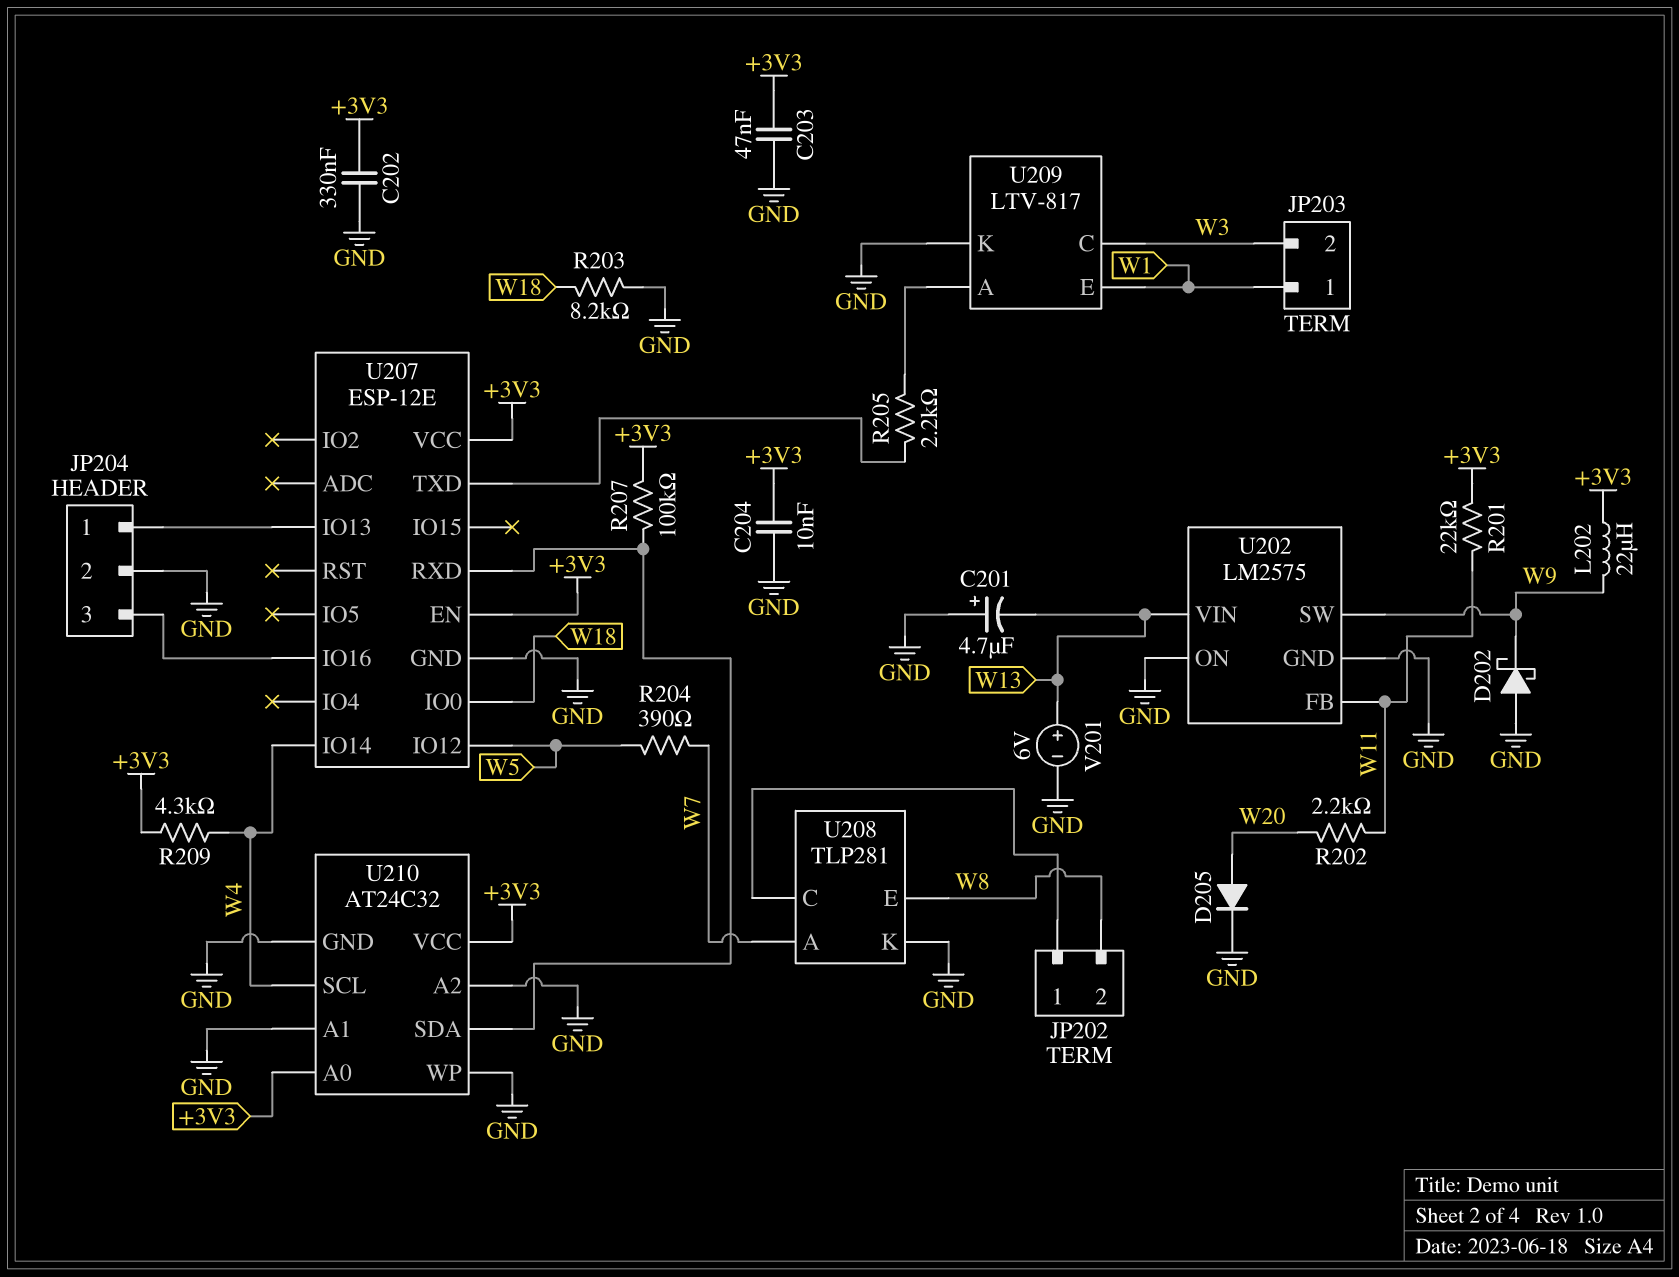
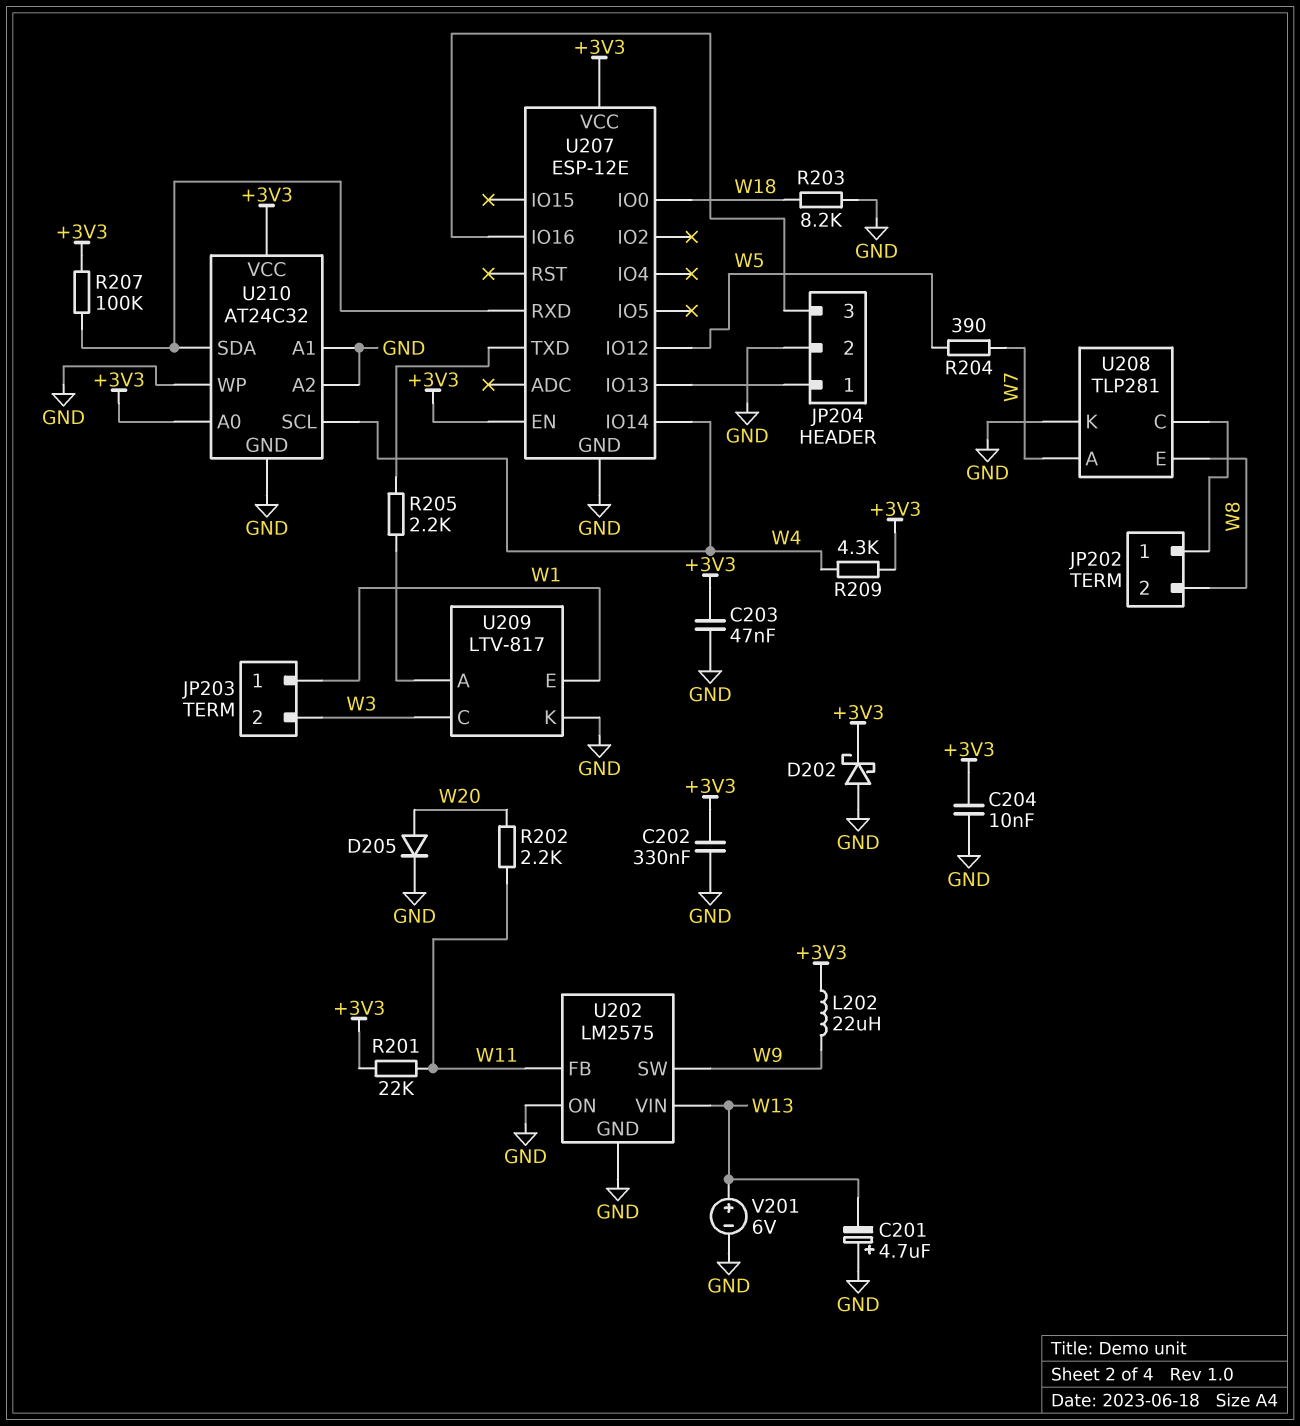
D202: schottky (A GND, K W9) -> schottky (A GND, K +3V3)

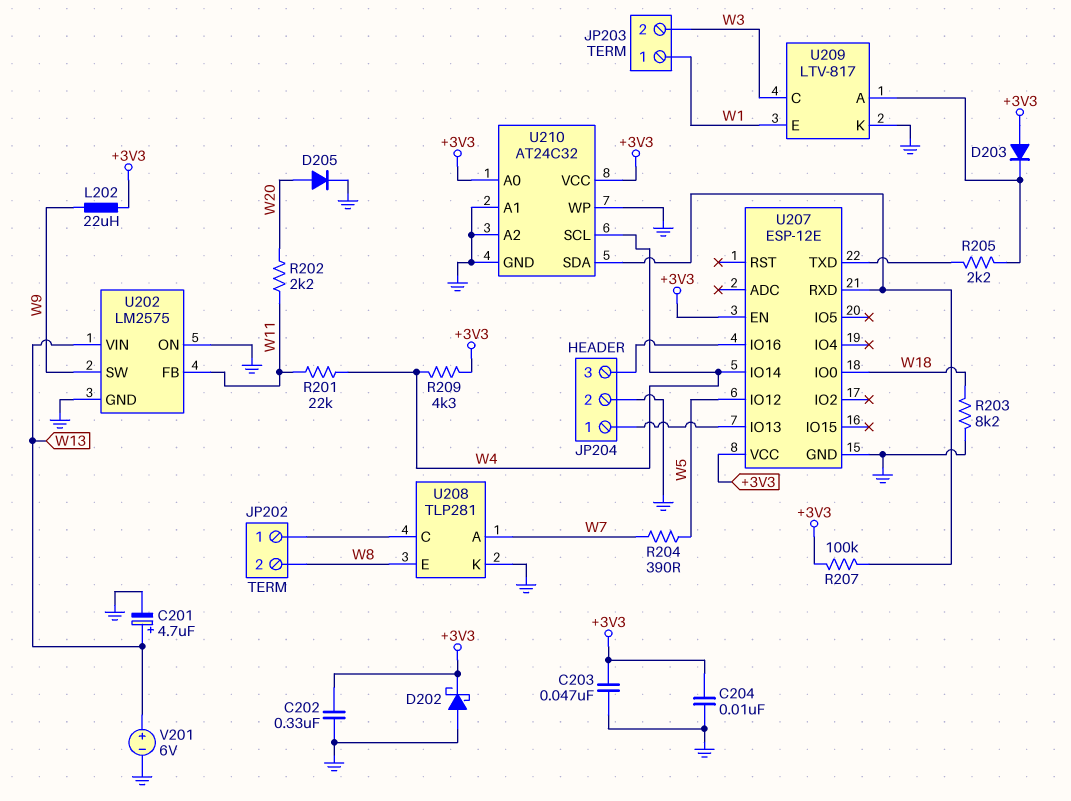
C201: 4.7uF (plus GND, minus W13) -> 4.7uF (plus W13, minus GND)
D203: none -> diode (A +3V3, K U209/A)
R201: 22k (+3V3, W11) -> 22k (W4, W11)

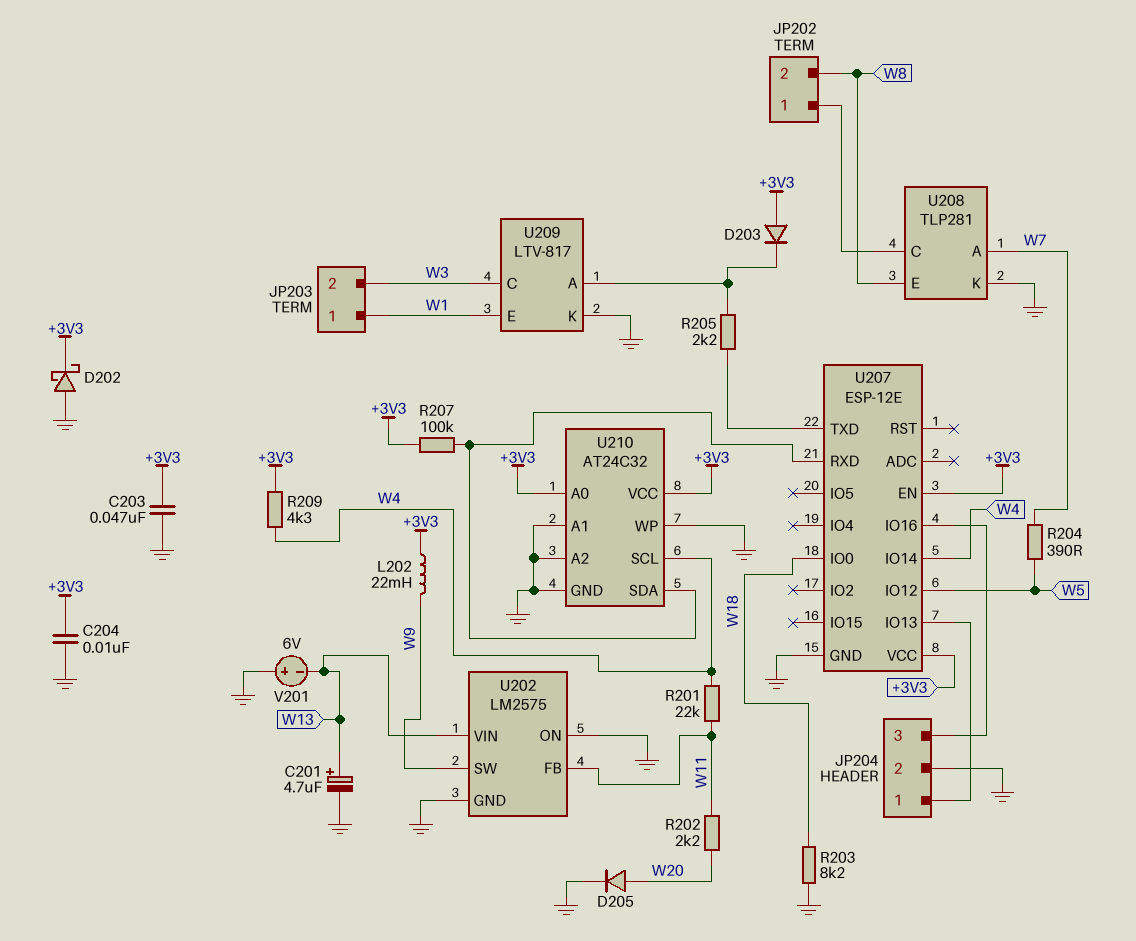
C202: 330nF (+3V3, GND) -> none
L202: 22uH (+3V3, W9) -> 22mH (+3V3, W9)
V201: 6V (plus W13, minus GND) -> 6V (plus GND, minus W13)

